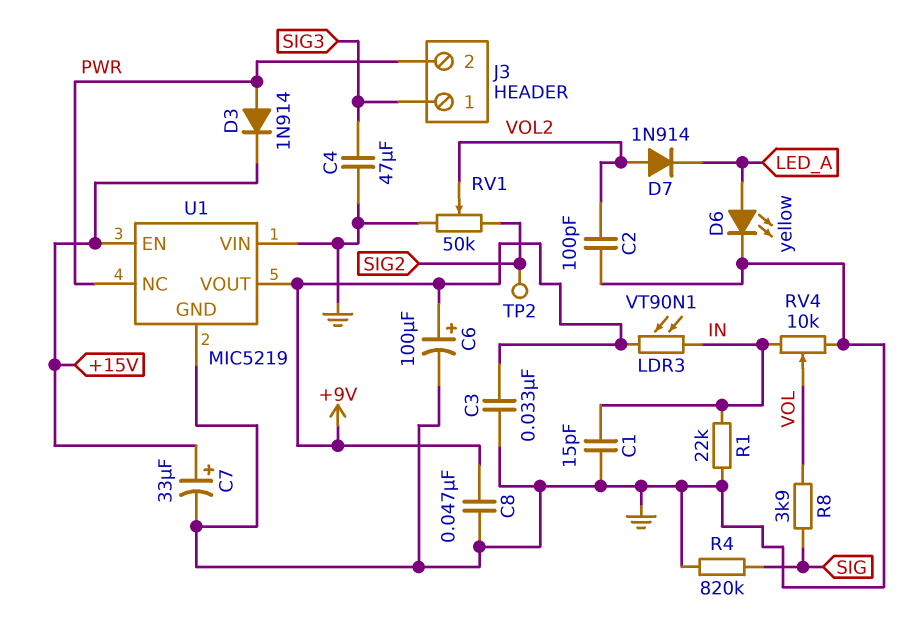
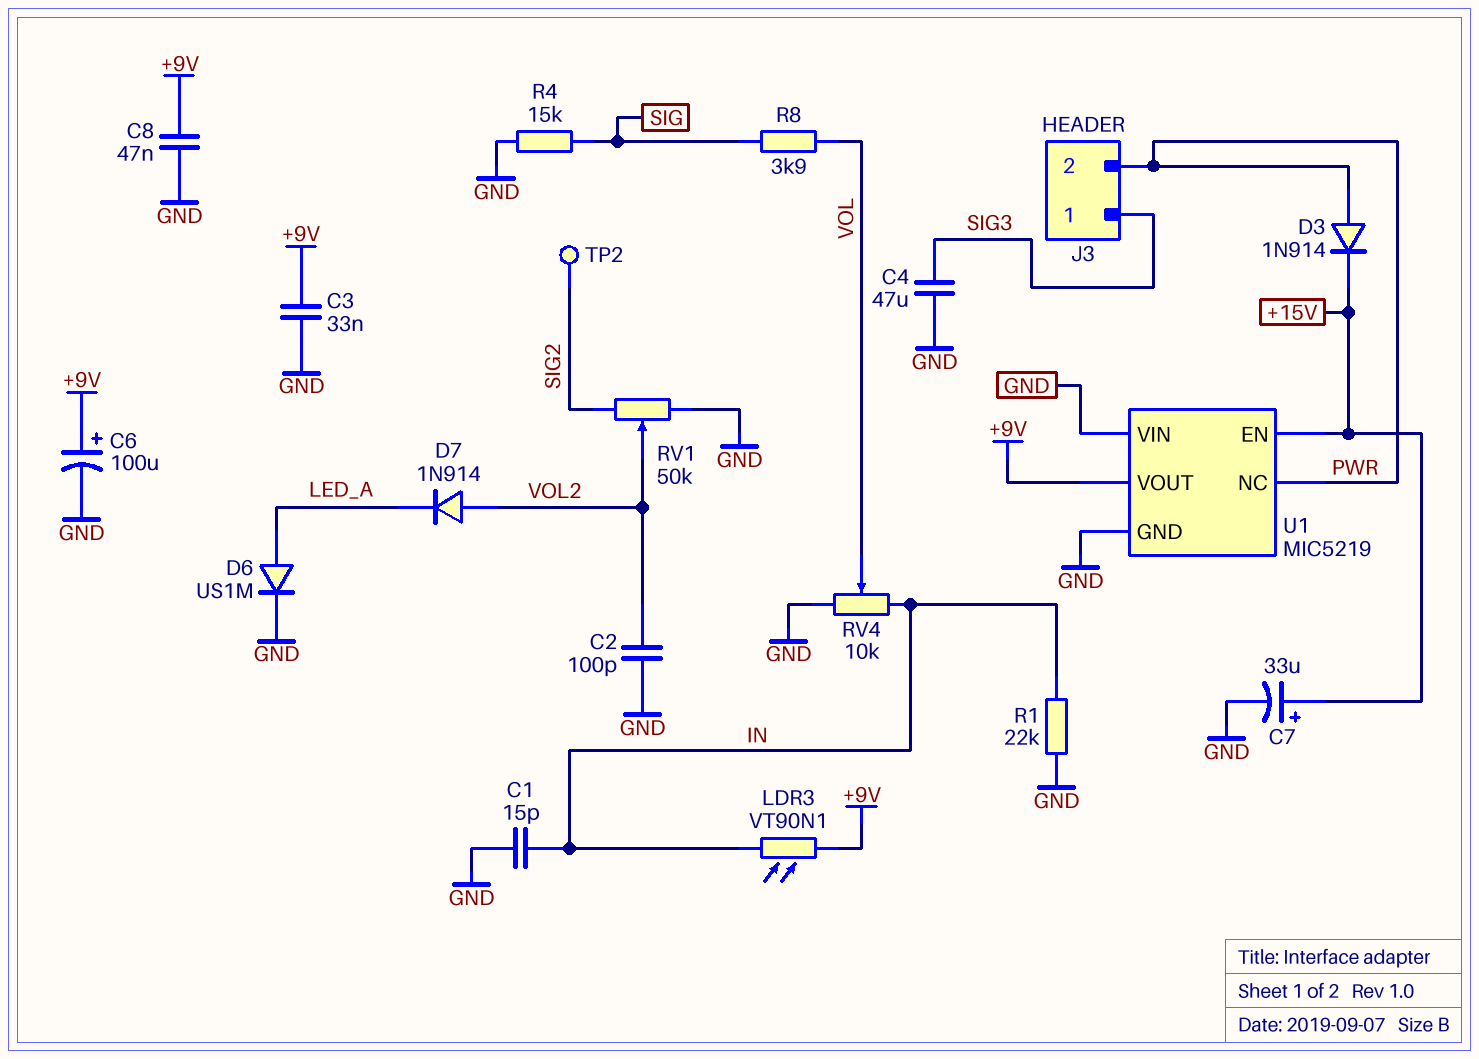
D6: LED yellow (A LED_A, K GND) -> diode US1M (A LED_A, K GND)
R4: 820k (GND, SIG) -> 15k (GND, SIG)

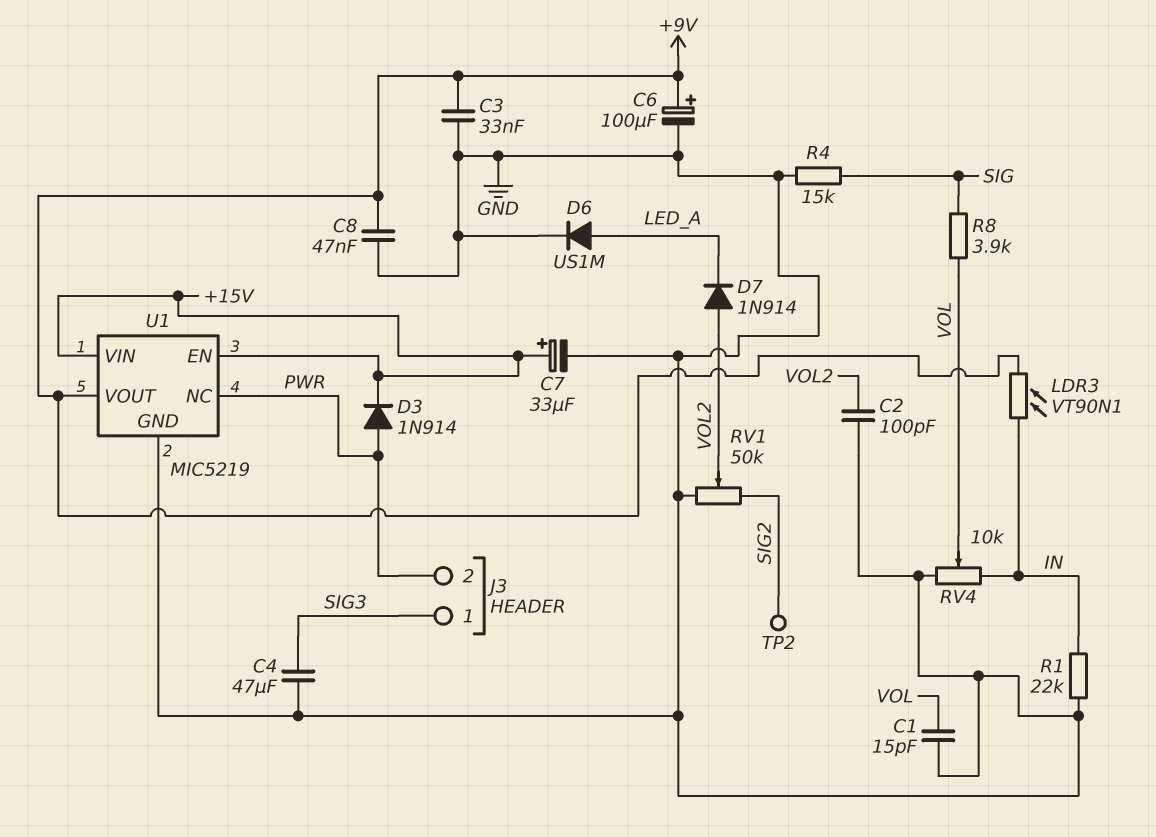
C1: 15pF (GND, IN) -> 15pF (GND, VOL)
U1 pin VIN: GND -> +15V

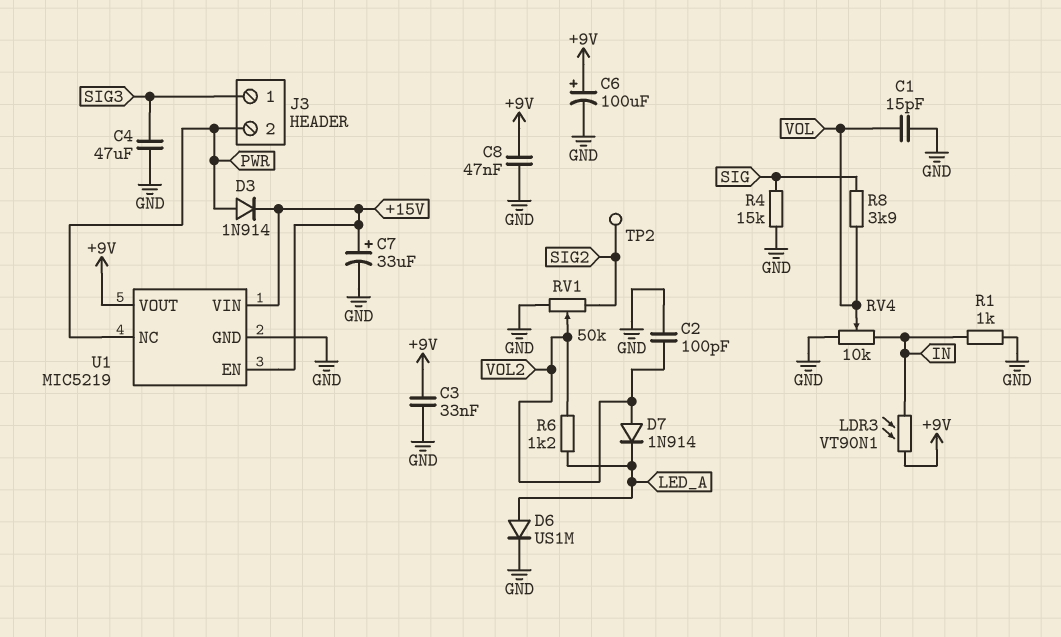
R1: 22k (GND, IN) -> 1k (GND, IN)
R6: none -> 1.2k (LED_A, VOL2)

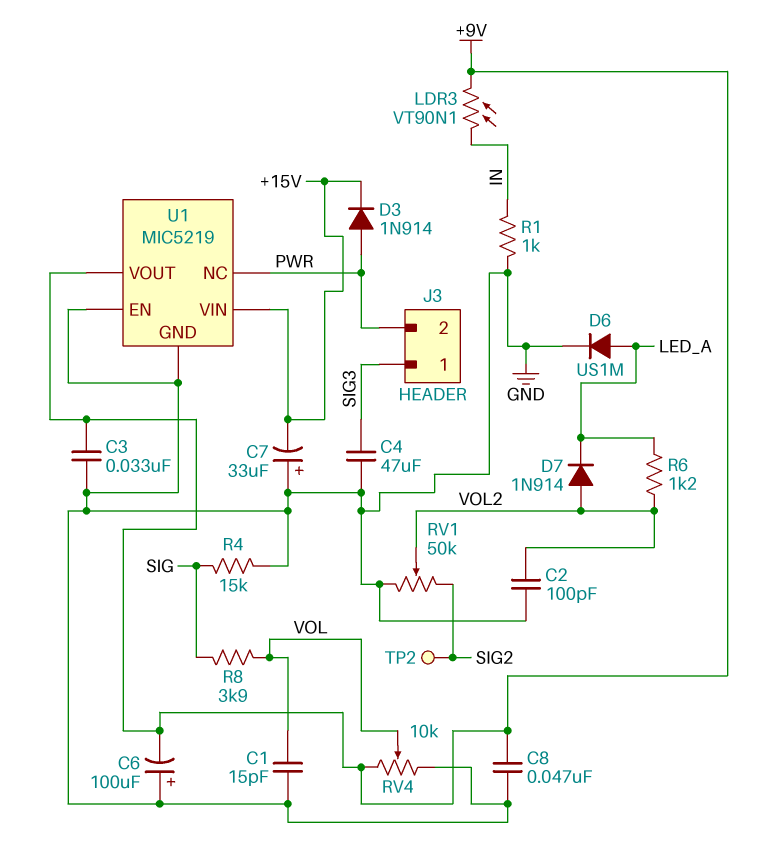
C6: 100uF (plus +9V, minus GND) -> 100uF (plus GND, minus +9V)
C7: 33uF (plus +15V, minus GND) -> 33uF (plus GND, minus +15V)
RV4: 10k (GND, IN, wiper VOL) -> 10k (+9V, GND, wiper VOL)
U1 pin EN: +15V -> GND

